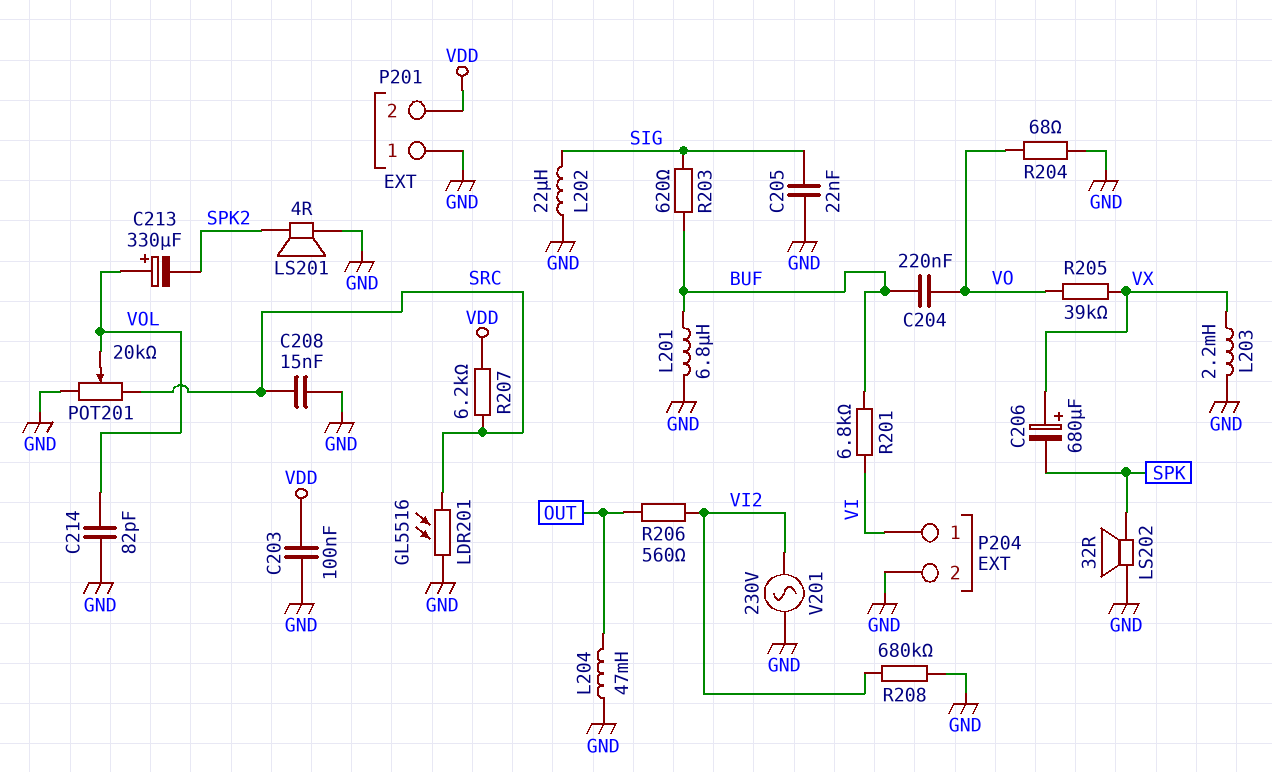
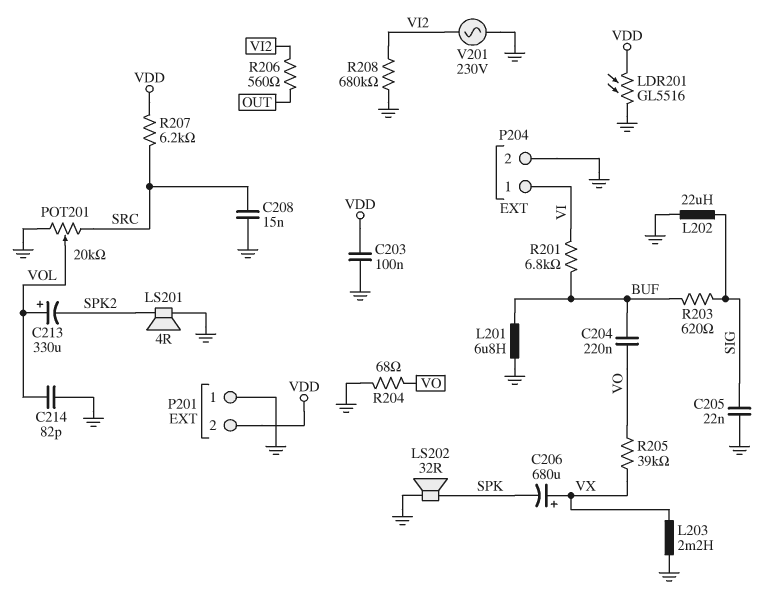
L204: 47mH (GND, OUT) -> none
LDR201: GL5516 (GND, SRC) -> GL5516 (GND, VDD)

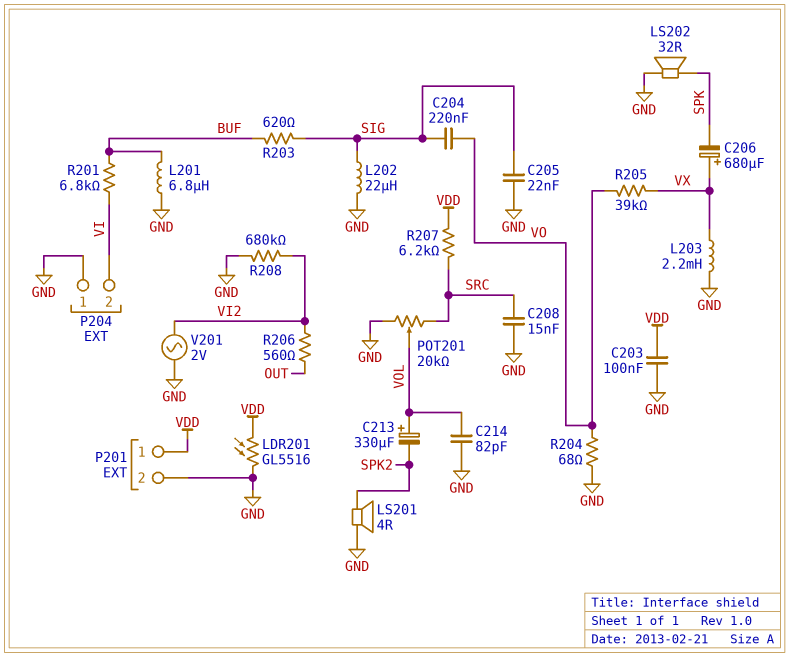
C204: 220nF (BUF, VO) -> 220nF (SIG, VO)
P201 pin 1: GND -> VDD
P201 pin 2: VDD -> GND
P204 pin 1: VI -> GND
P204 pin 2: GND -> VI
V201: AC 230V (GND, VI2) -> AC 2V (GND, VI2)

